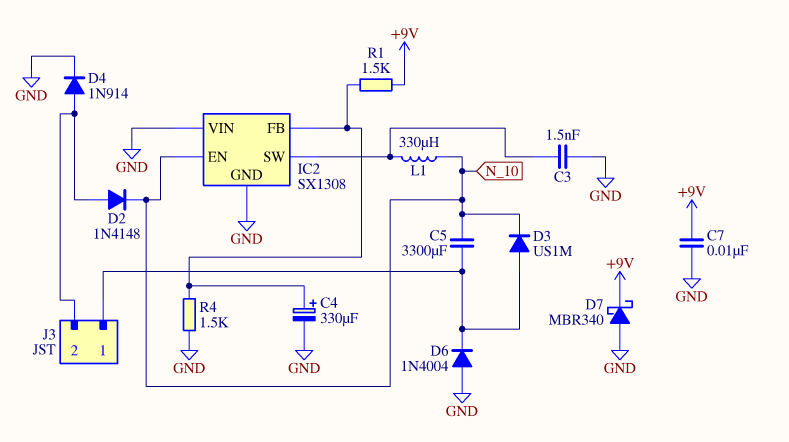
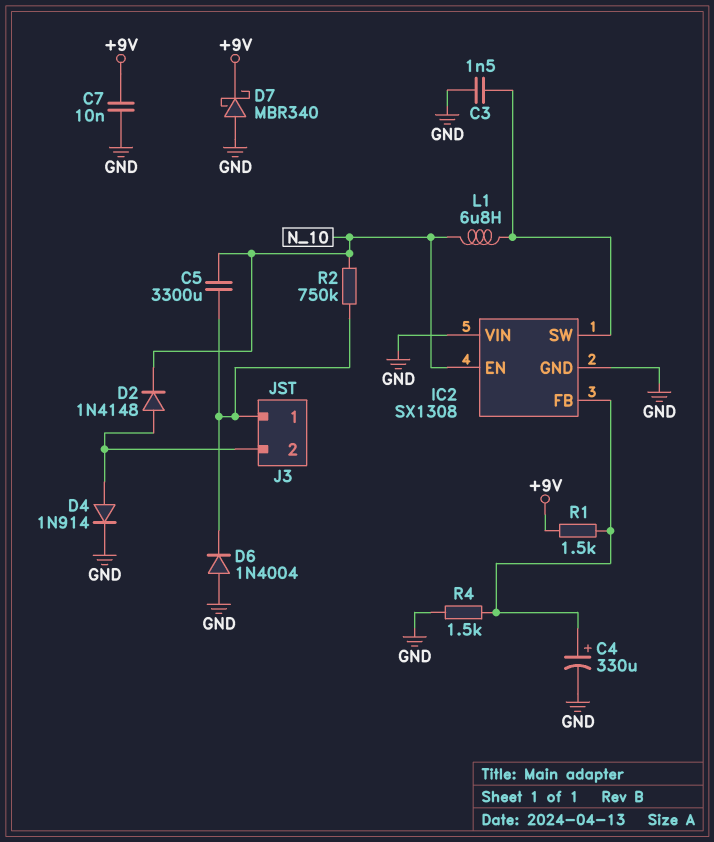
D3: diode US1M (A J3/1, K N_10) -> none
L1: 330uH (IC2/SW, N_10) -> 6.8uH (IC2/SW, N_10)
R2: none -> 750k (J3/1, N_10)

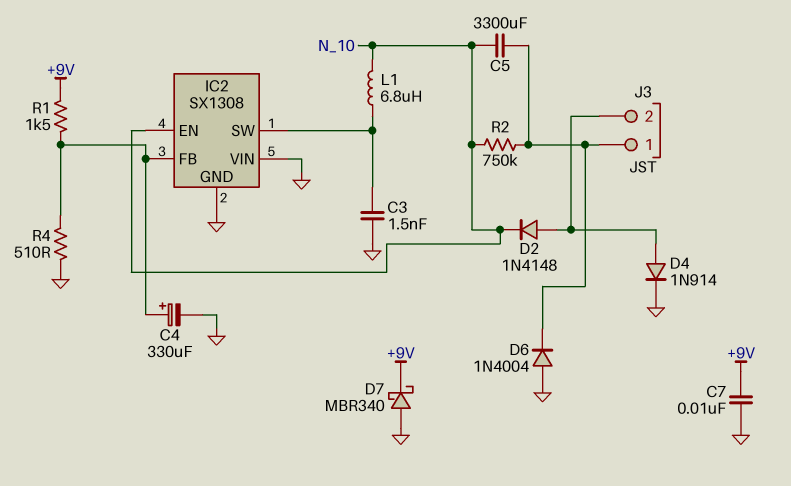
R4: 1.5k (GND, IC2/FB) -> 510 (GND, IC2/FB)

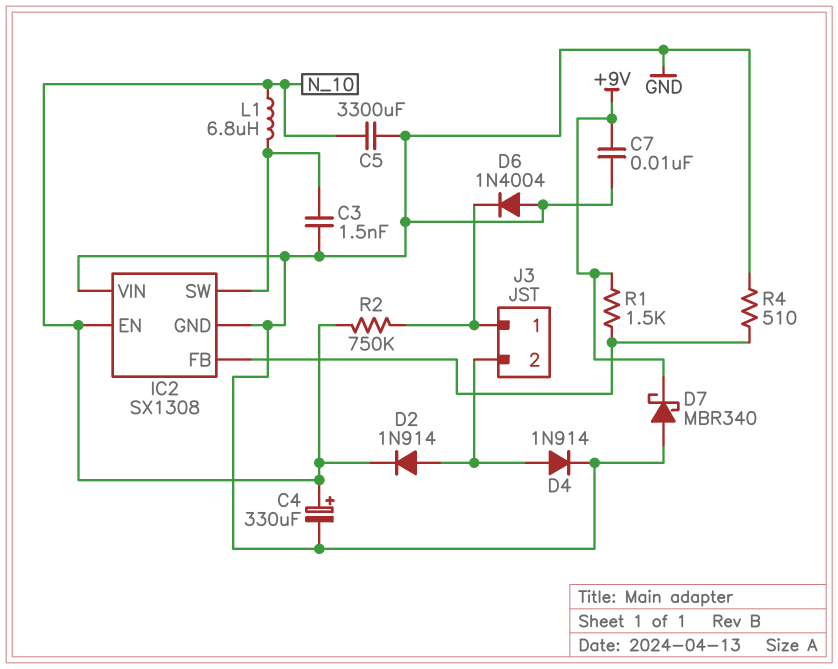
C4: 330uF (plus IC2/FB, minus GND) -> 330uF (plus N_10, minus GND)
C5: 3300uF (J3/1, N_10) -> 3300uF (GND, N_10)
D2: diode 1N4148 (A J3/2, K N_10) -> diode 1N914 (A J3/2, K N_10)

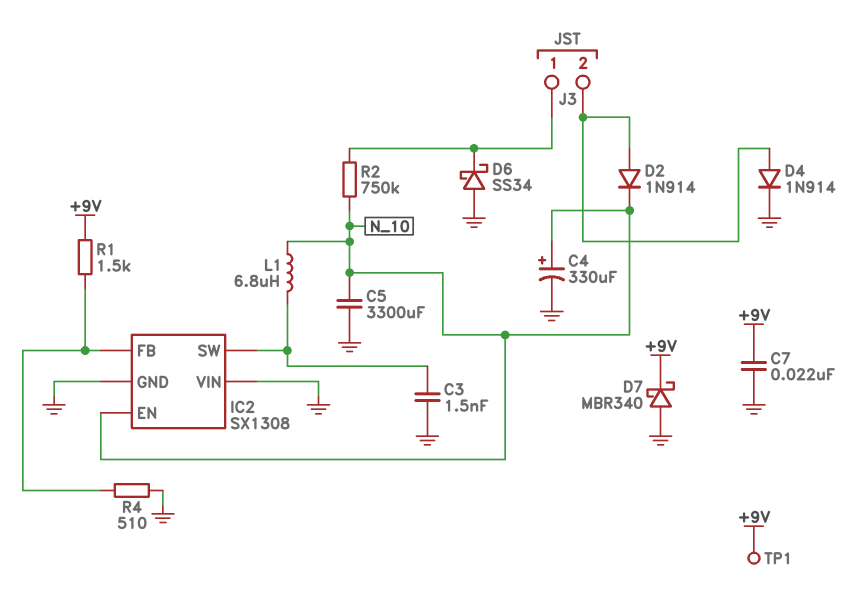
C7: 10nF (+9V, GND) -> 22nF (+9V, GND)
D6: diode 1N4004 (A GND, K J3/1) -> schottky SS34 (A GND, K J3/1)
TP1: none -> test point (+9V)

